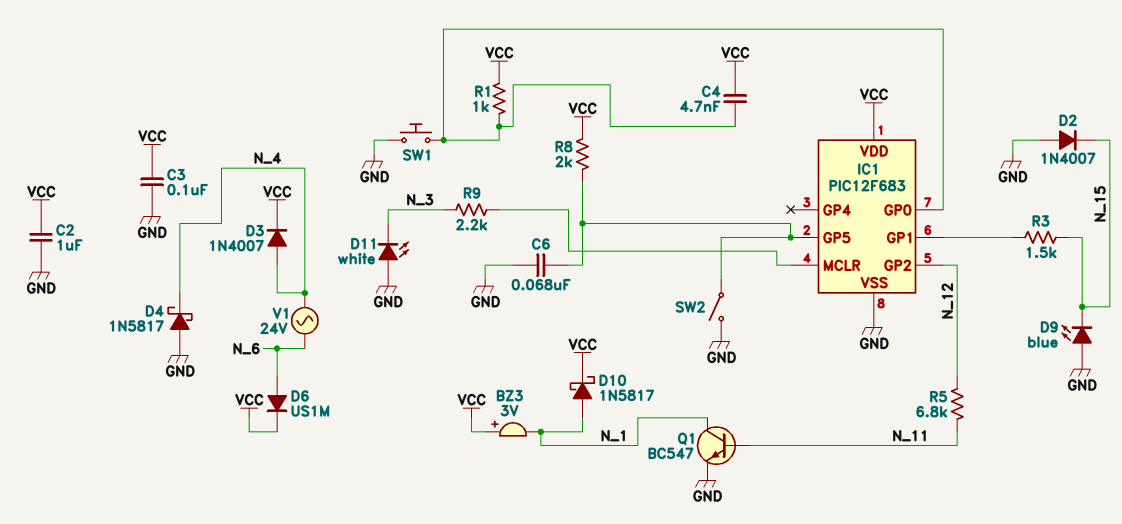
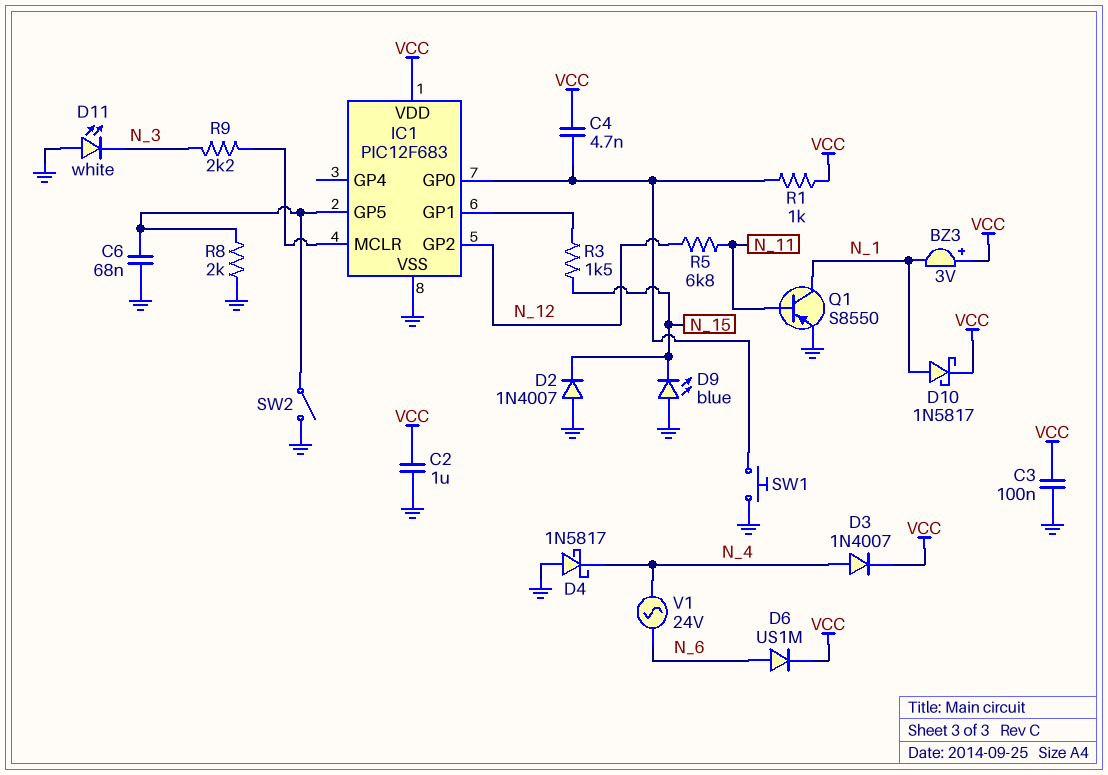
Q1: NPN BC547 (B N_11, C N_1, E GND) -> PNP S8550 (B N_11, C N_1, E GND)
R8: 2k (IC1/GP5, VCC) -> 2k (GND, IC1/GP5)

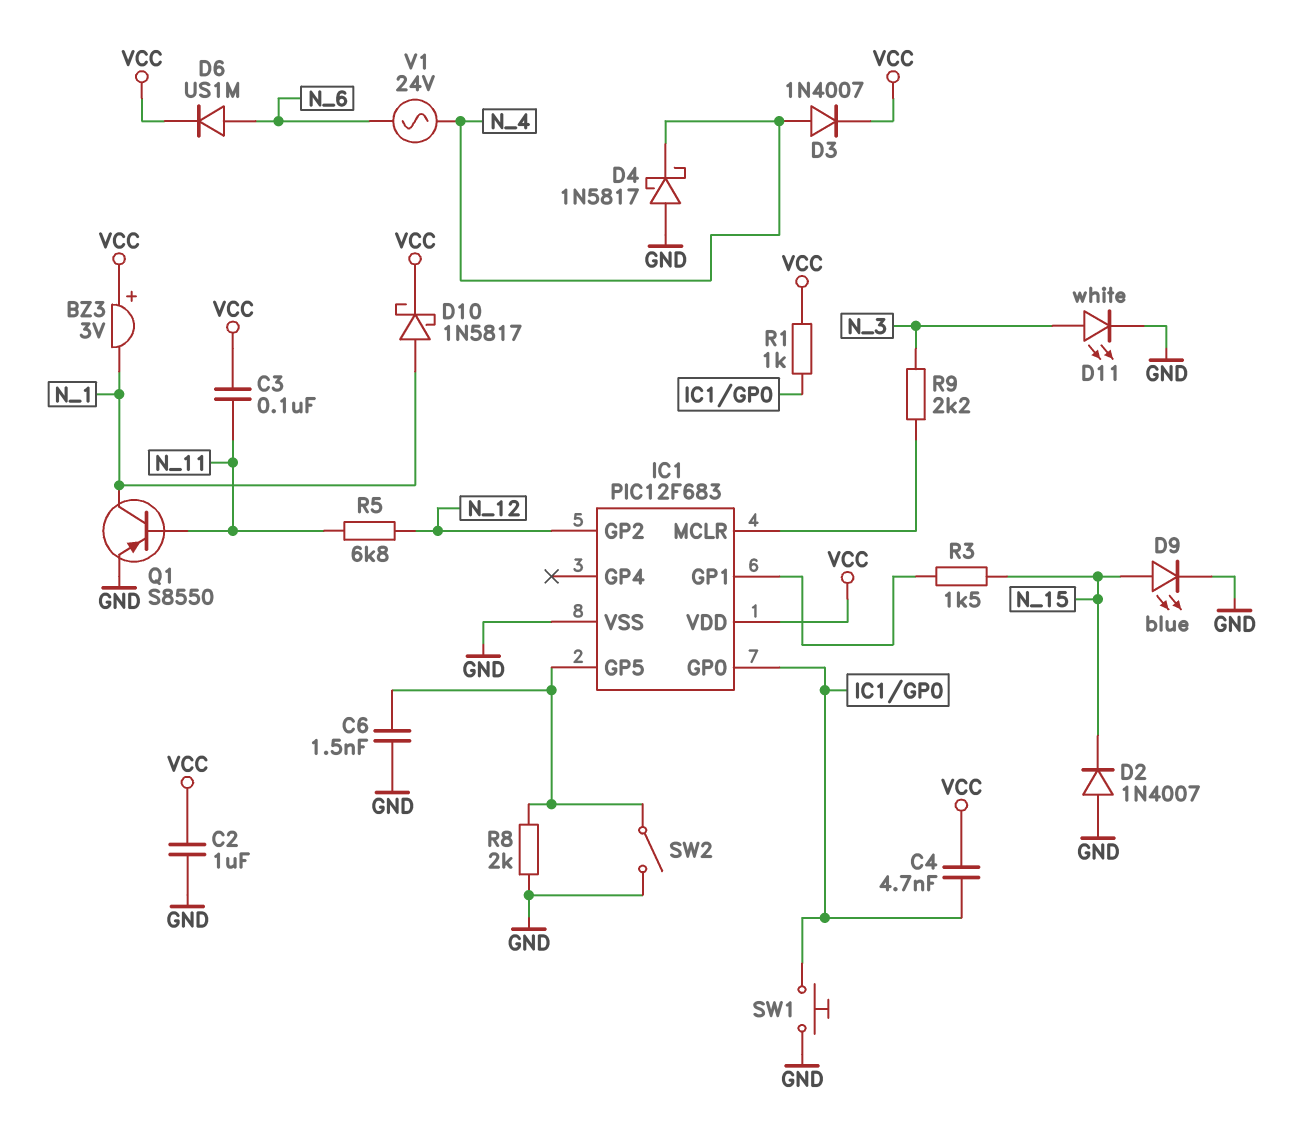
C3: 100nF (GND, VCC) -> 100nF (N_11, VCC)
C6: 68nF (GND, IC1/GP5) -> 1.5nF (GND, IC1/GP5)
D9: LED blue (A GND, K N_15) -> LED blue (A N_15, K GND)
D11: LED white (A GND, K N_3) -> LED white (A N_3, K GND)

